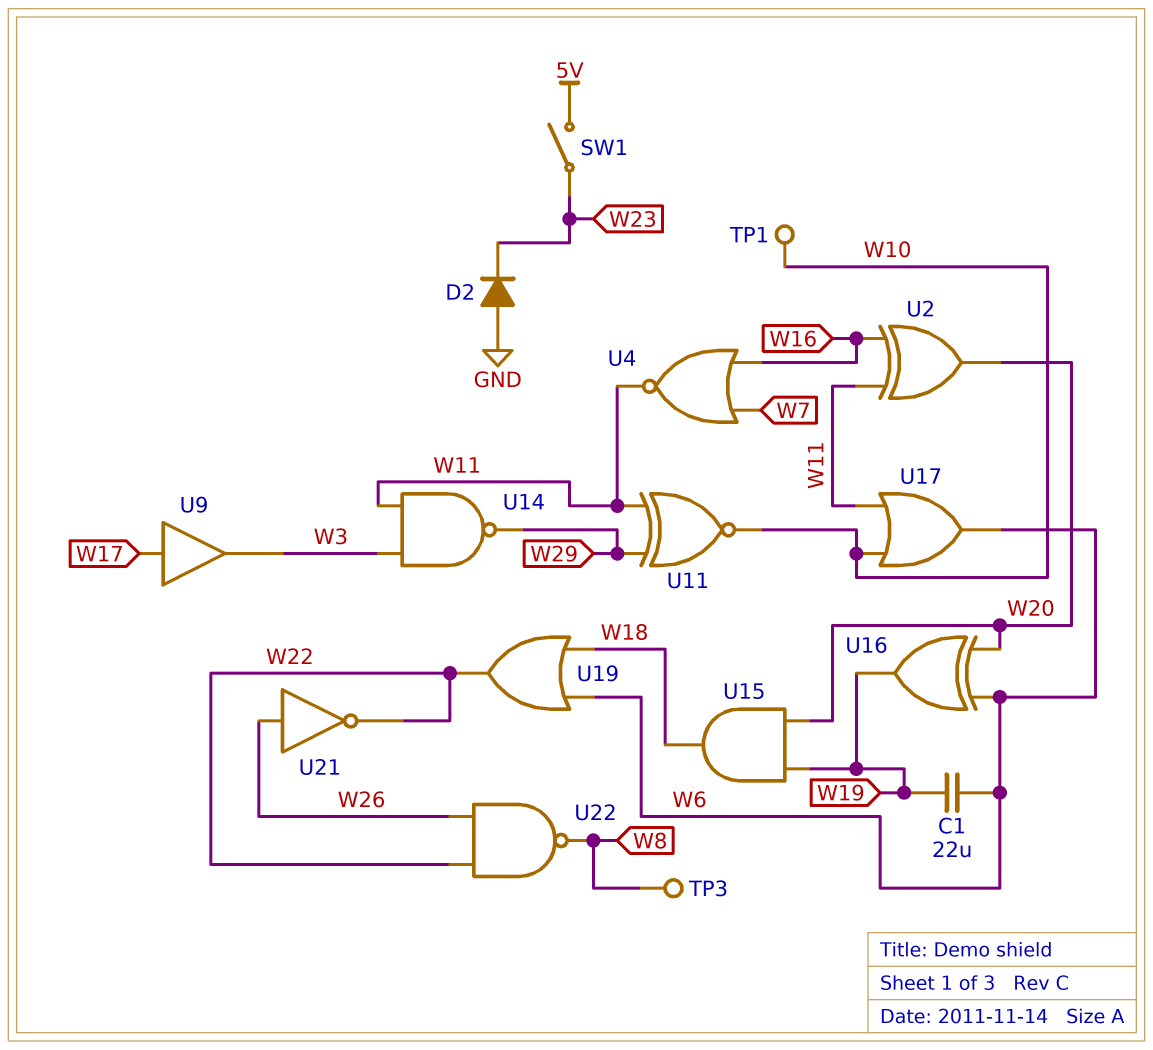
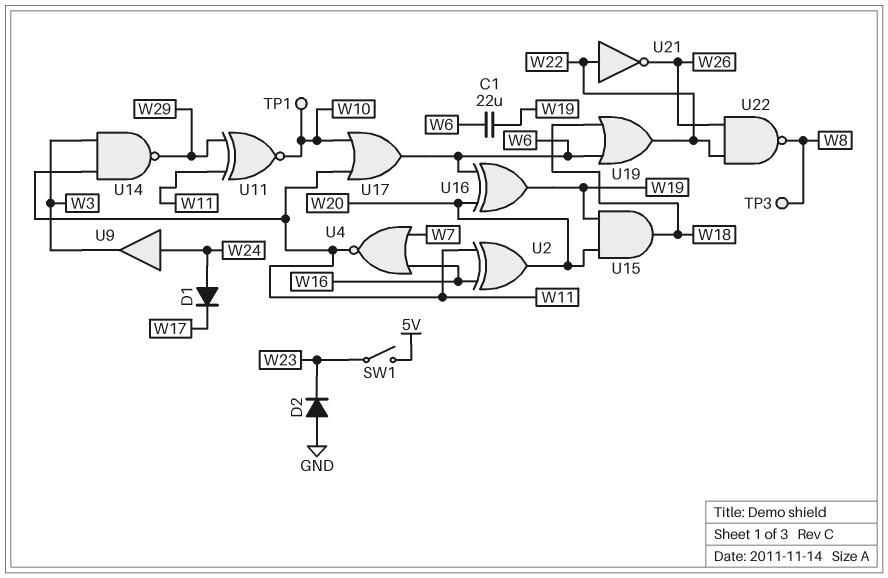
D1: none -> diode (A W24, K W17)
U9: buffer (in W17, out W3) -> buffer (in W24, out W3)
U21: NOT (in W26, out W22) -> NOT (in W22, out W26)

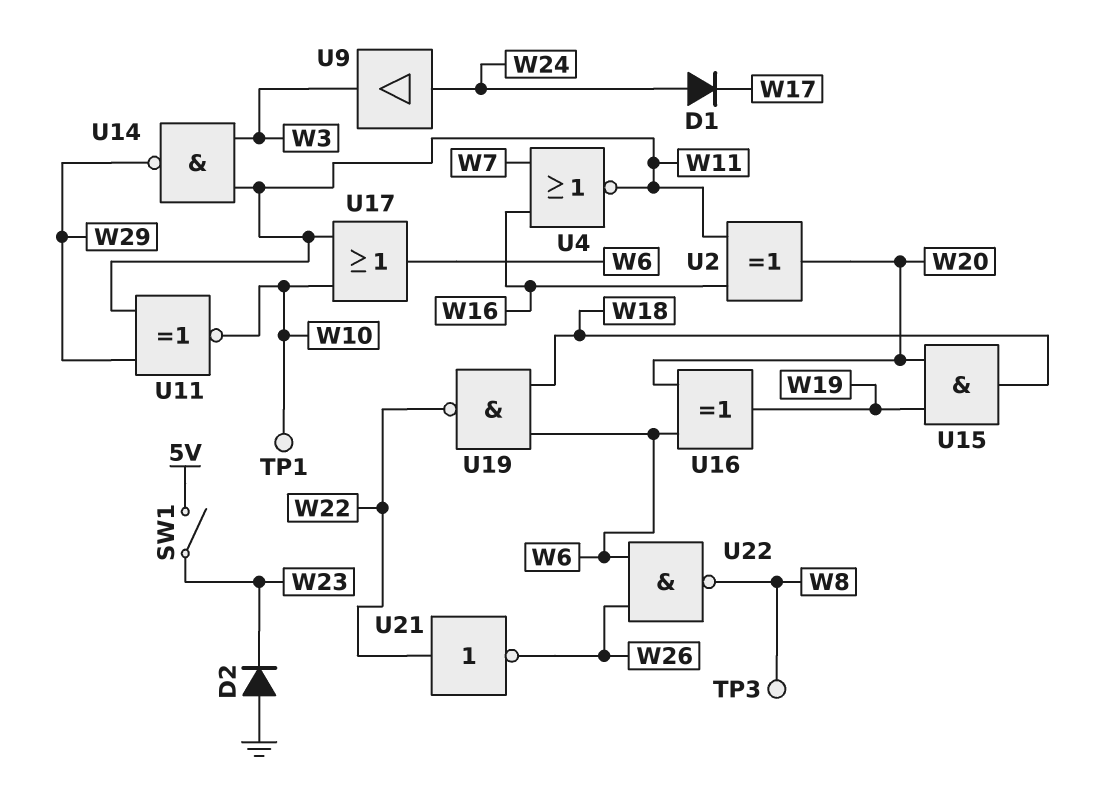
C1: 22uF (W6, W19) -> none
U19: OR (in W6, in W18, out W22) -> NAND (in W6, in W18, out W22)
U22: NAND (in W22, in W26, out W8) -> NAND (in W6, in W26, out W8)

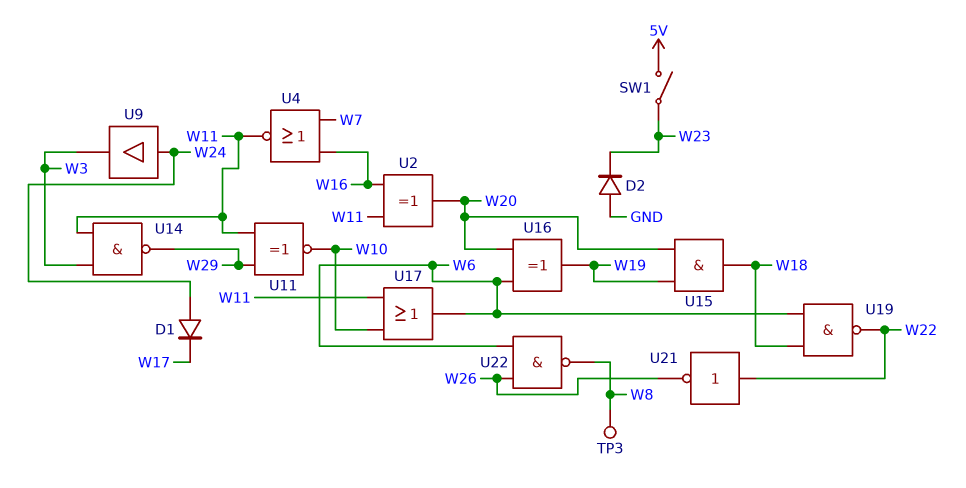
TP1: test point (W10) -> none

